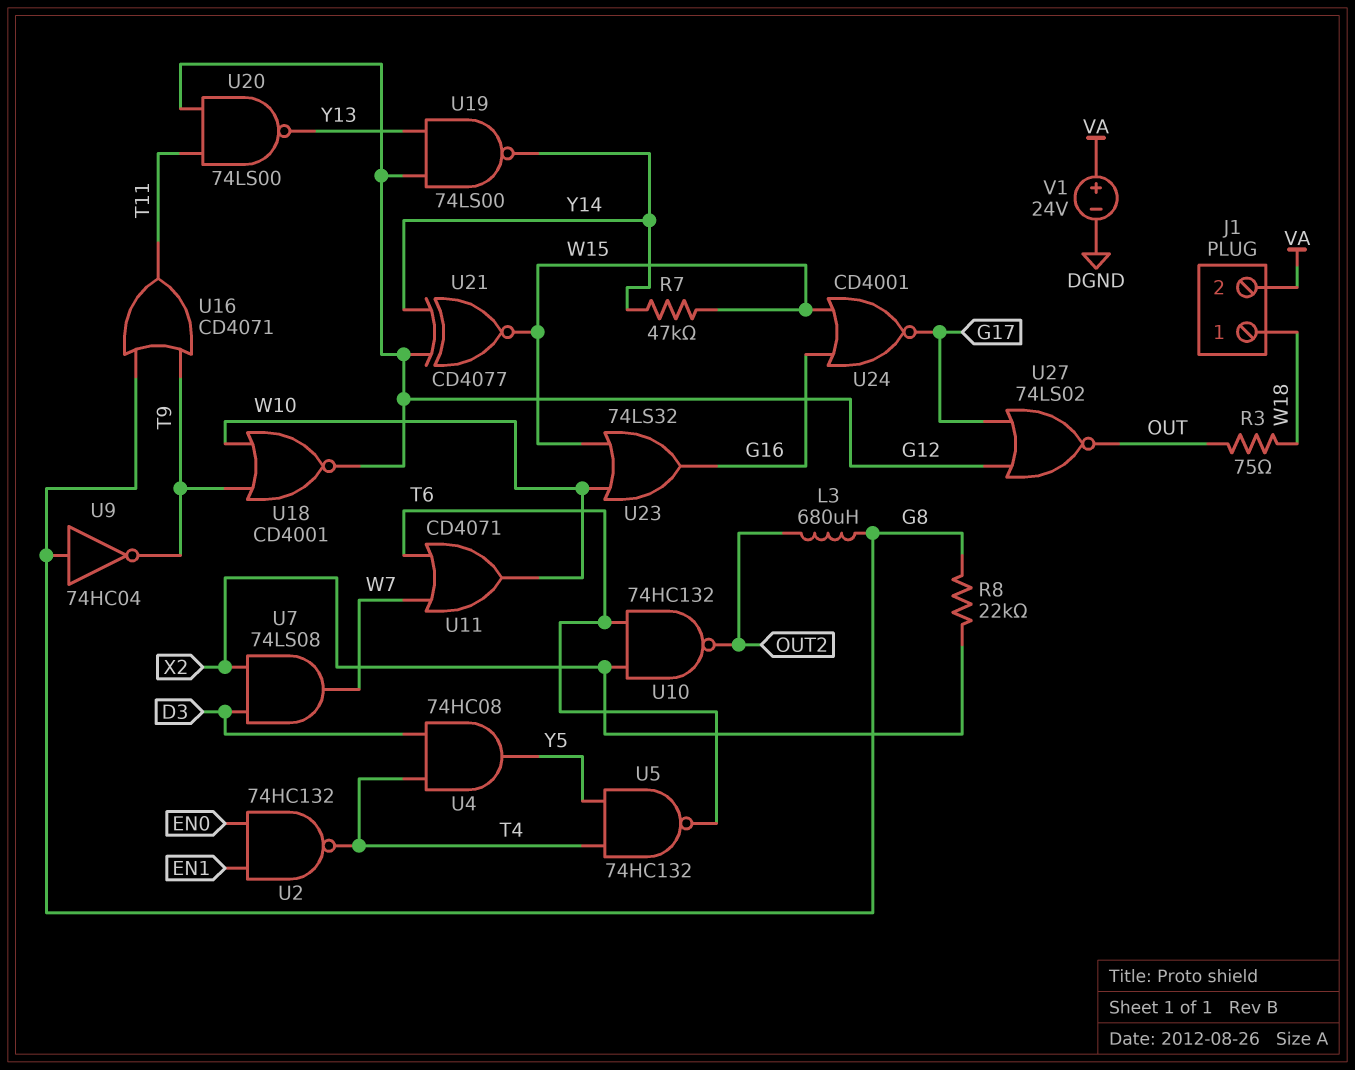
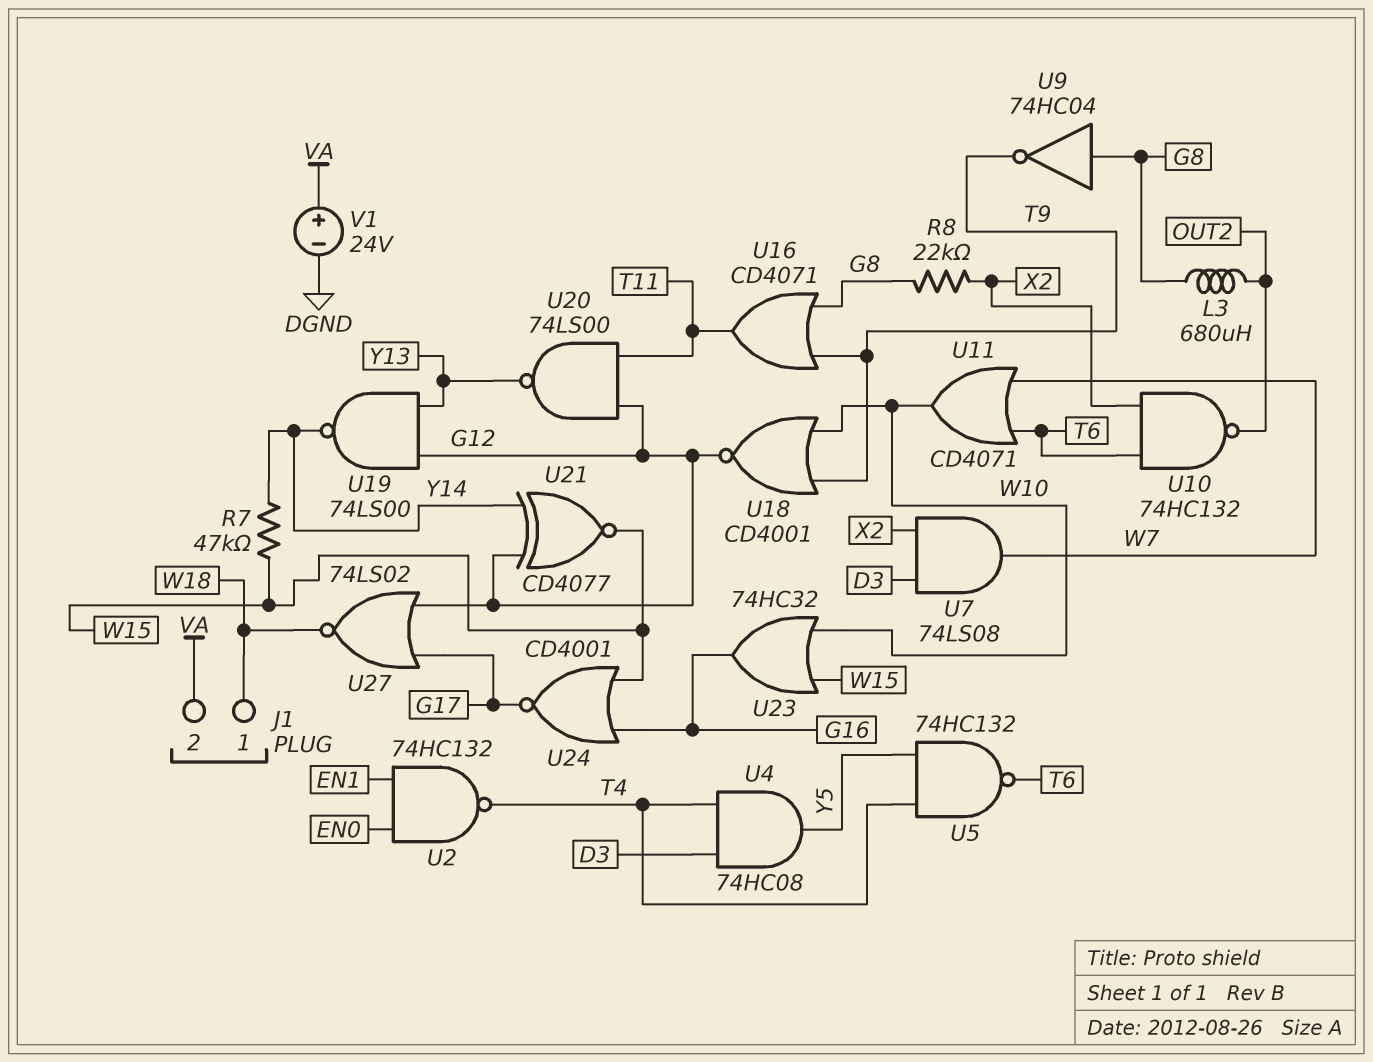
R3: 75 (OUT, W18) -> none
U23: OR 74LS32 (in W10, in W15, out G16) -> OR 74HC32 (in W10, in W15, out G16)
U27: NOR 74LS02 (in G12, in G17, out OUT) -> NOR 74LS02 (in G12, in G17, out W18)

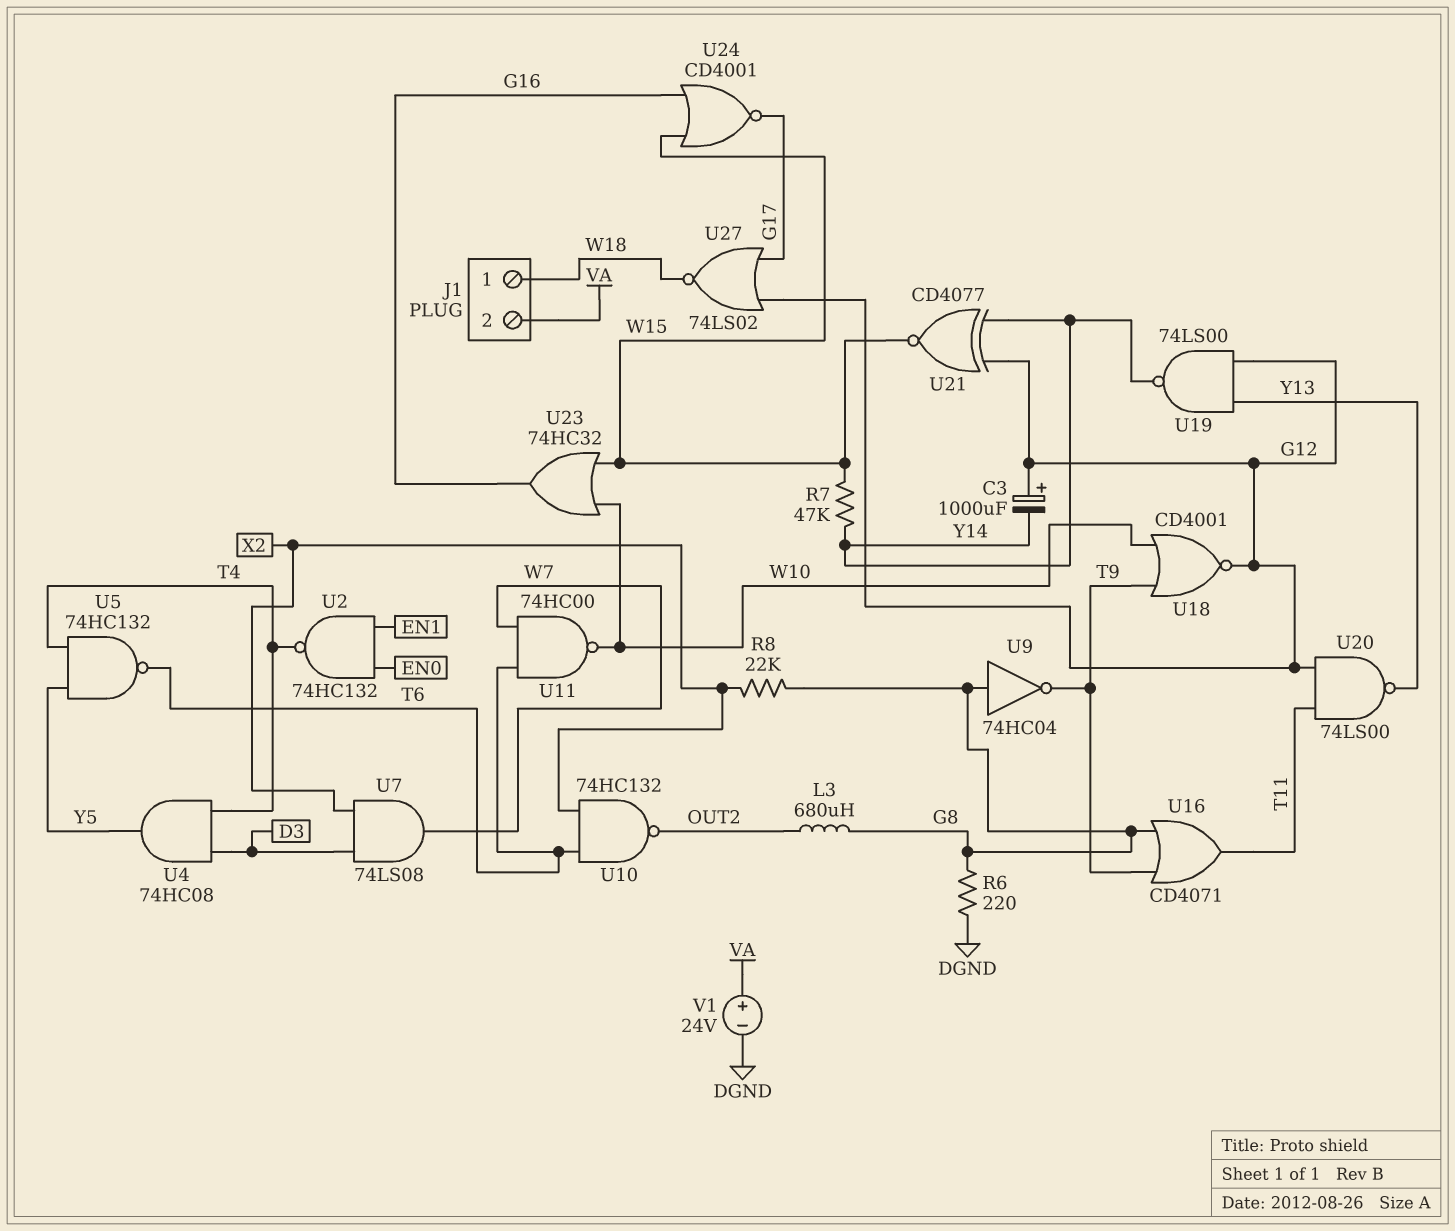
C3: none -> 1000uF (plus G12, minus Y14)
R6: none -> 220 (DGND, G8)
U11: OR CD4071 (in T6, in W7, out W10) -> NAND 74HC00 (in T6, in W7, out W10)

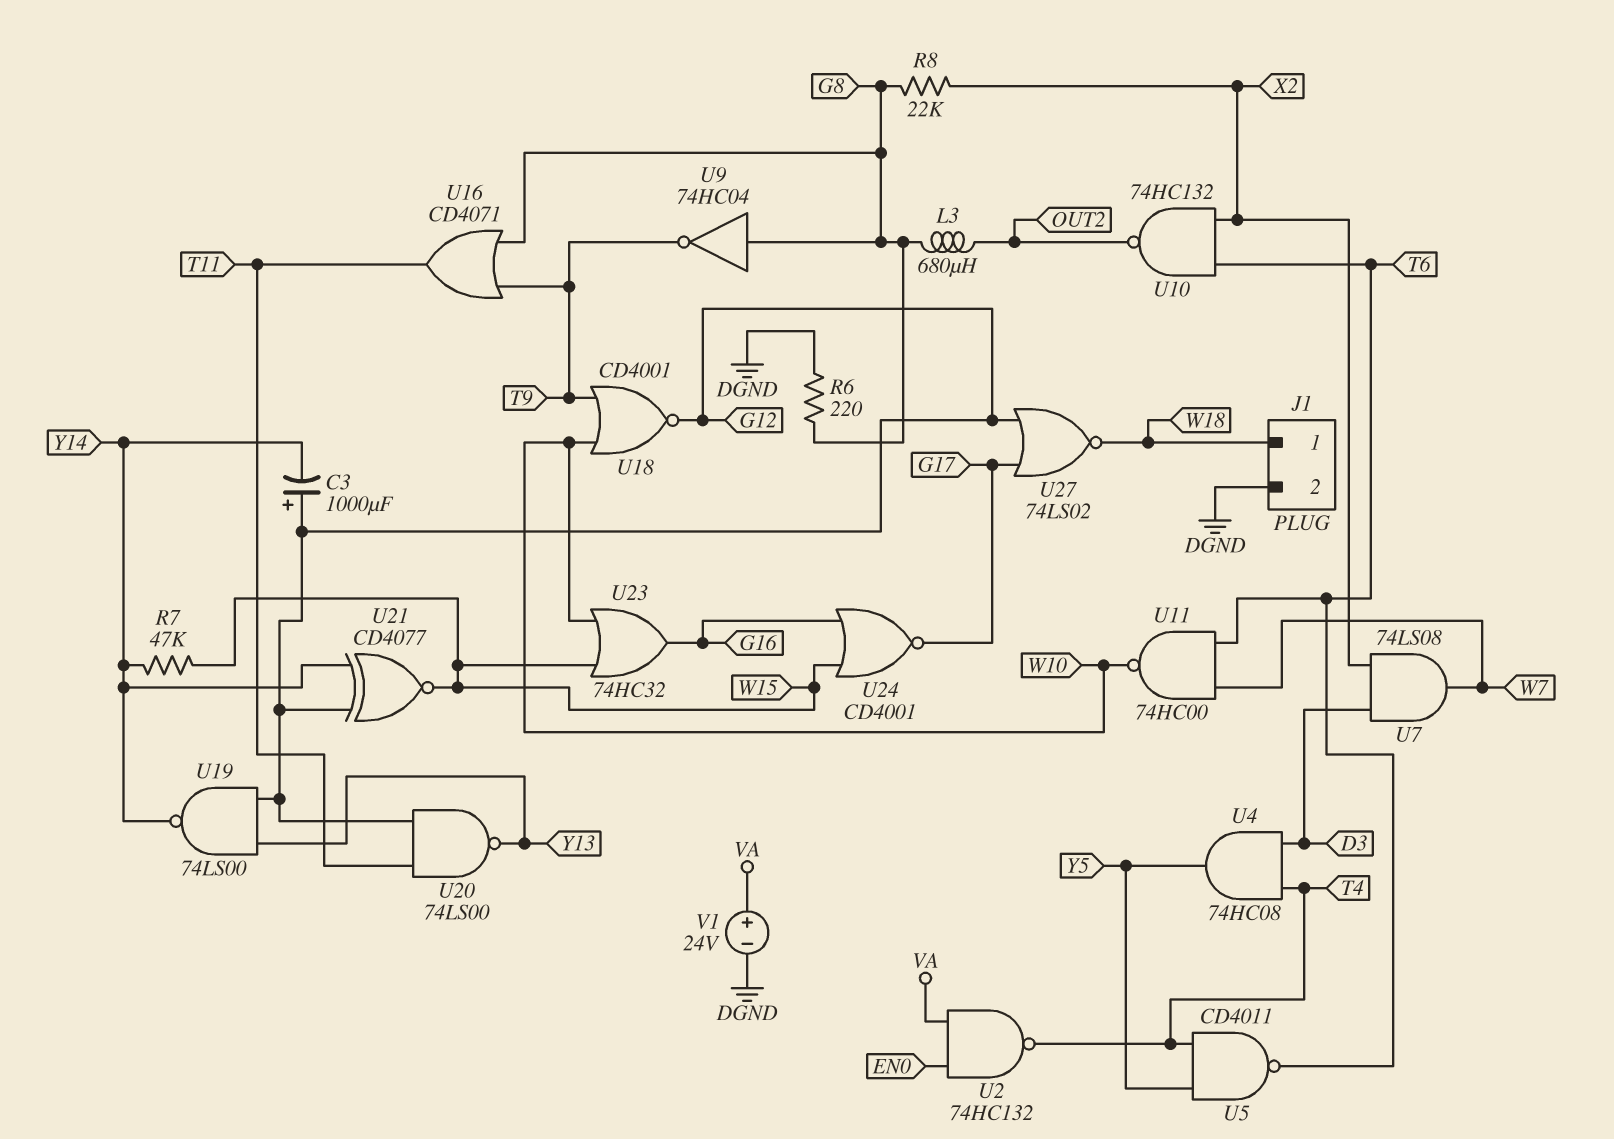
J1 pin 2: VA -> DGND
U2: NAND 74HC132 (in EN0, in EN1, out T4) -> NAND 74HC132 (in EN0, in VA, out T4)
U5: NAND 74HC132 (in T4, in Y5, out T6) -> NAND CD4011 (in T4, in Y5, out T6)

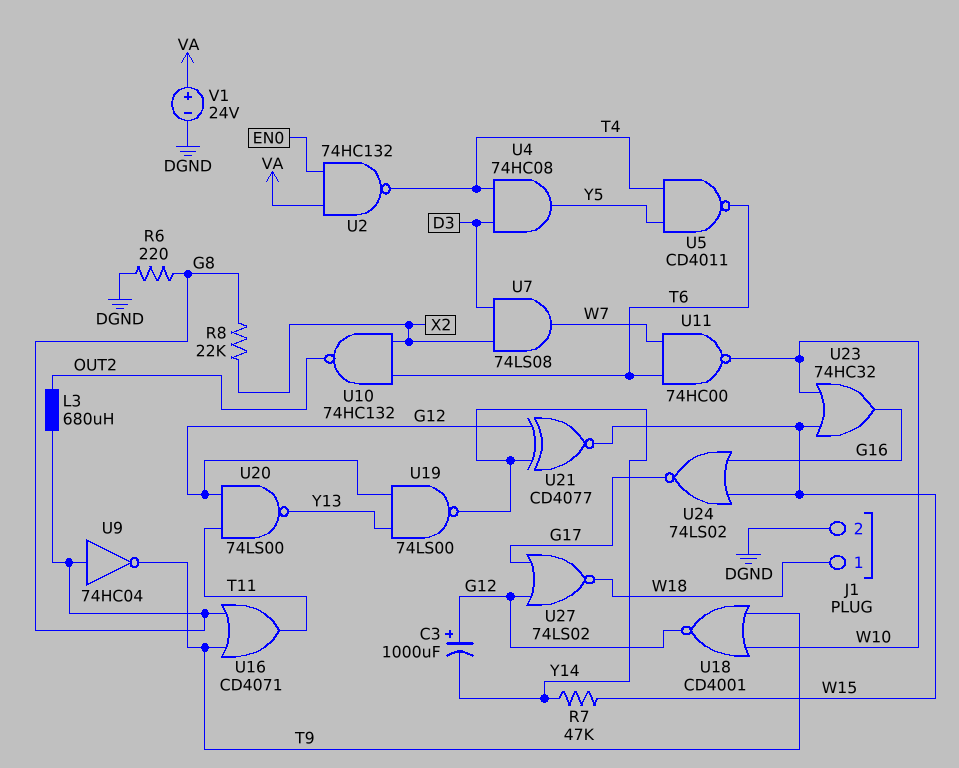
U24: NOR CD4001 (in G16, in W15, out G17) -> NOR 74LS02 (in G16, in W15, out G17)

